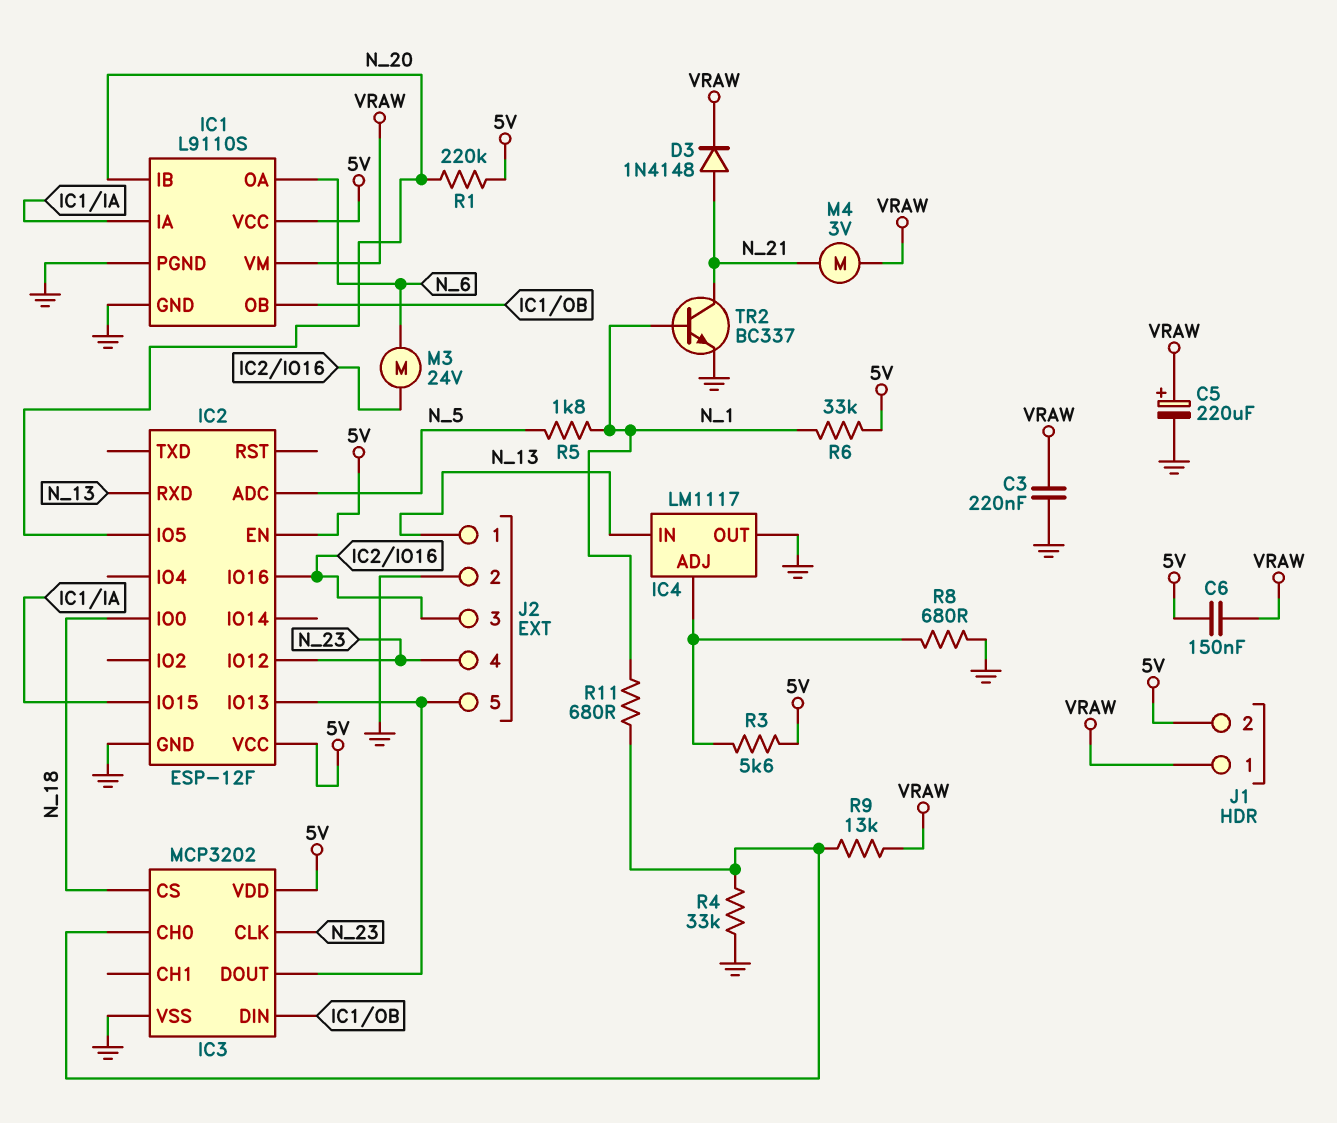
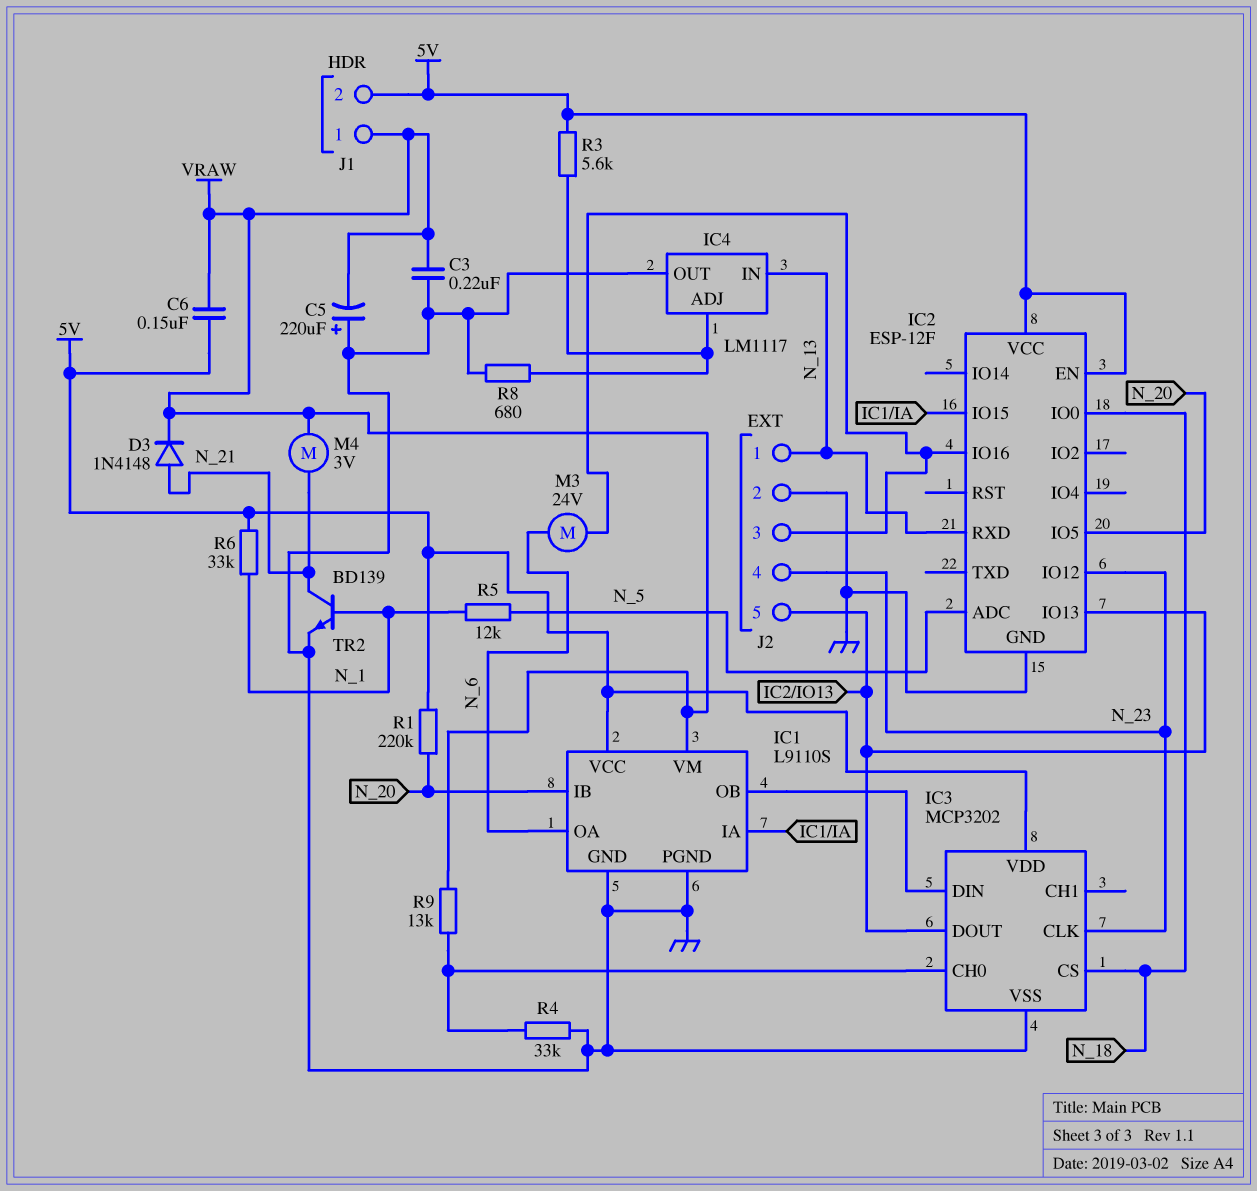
C5: 220uF (plus VRAW, minus GND) -> 220uF (plus GND, minus VRAW)
R5: 1.8k (N_1, N_5) -> 12k (N_1, N_5)
R11: 680 (IC3/CH0, N_1) -> none
TR2: NPN BC337 (B N_1, C N_21, E GND) -> NPN BD139 (B N_1, C N_21, E GND)

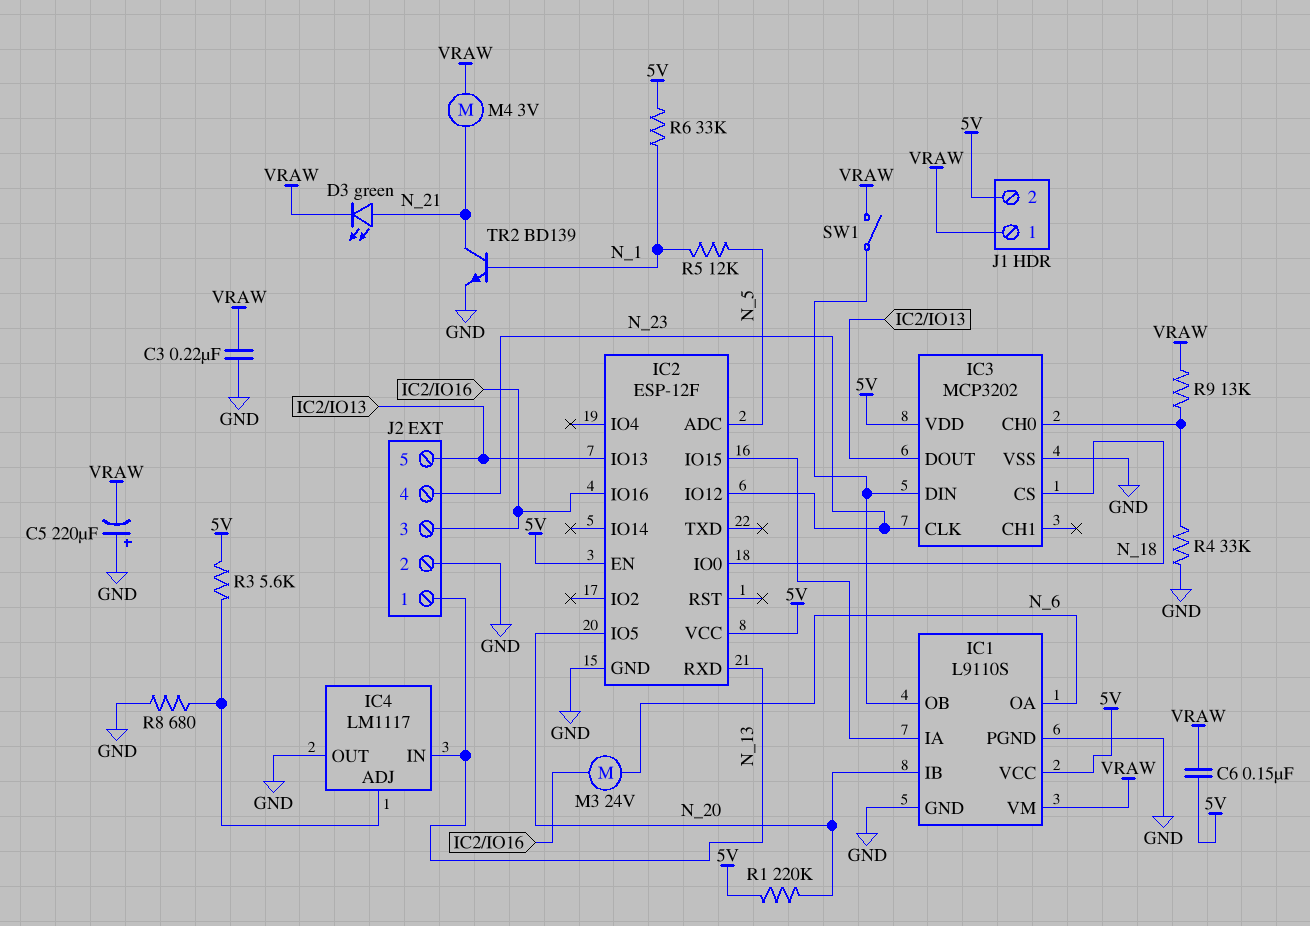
D3: diode 1N4148 (A N_21, K VRAW) -> LED green (A N_21, K VRAW)
SW1: none -> switch (IC1/OB, VRAW)

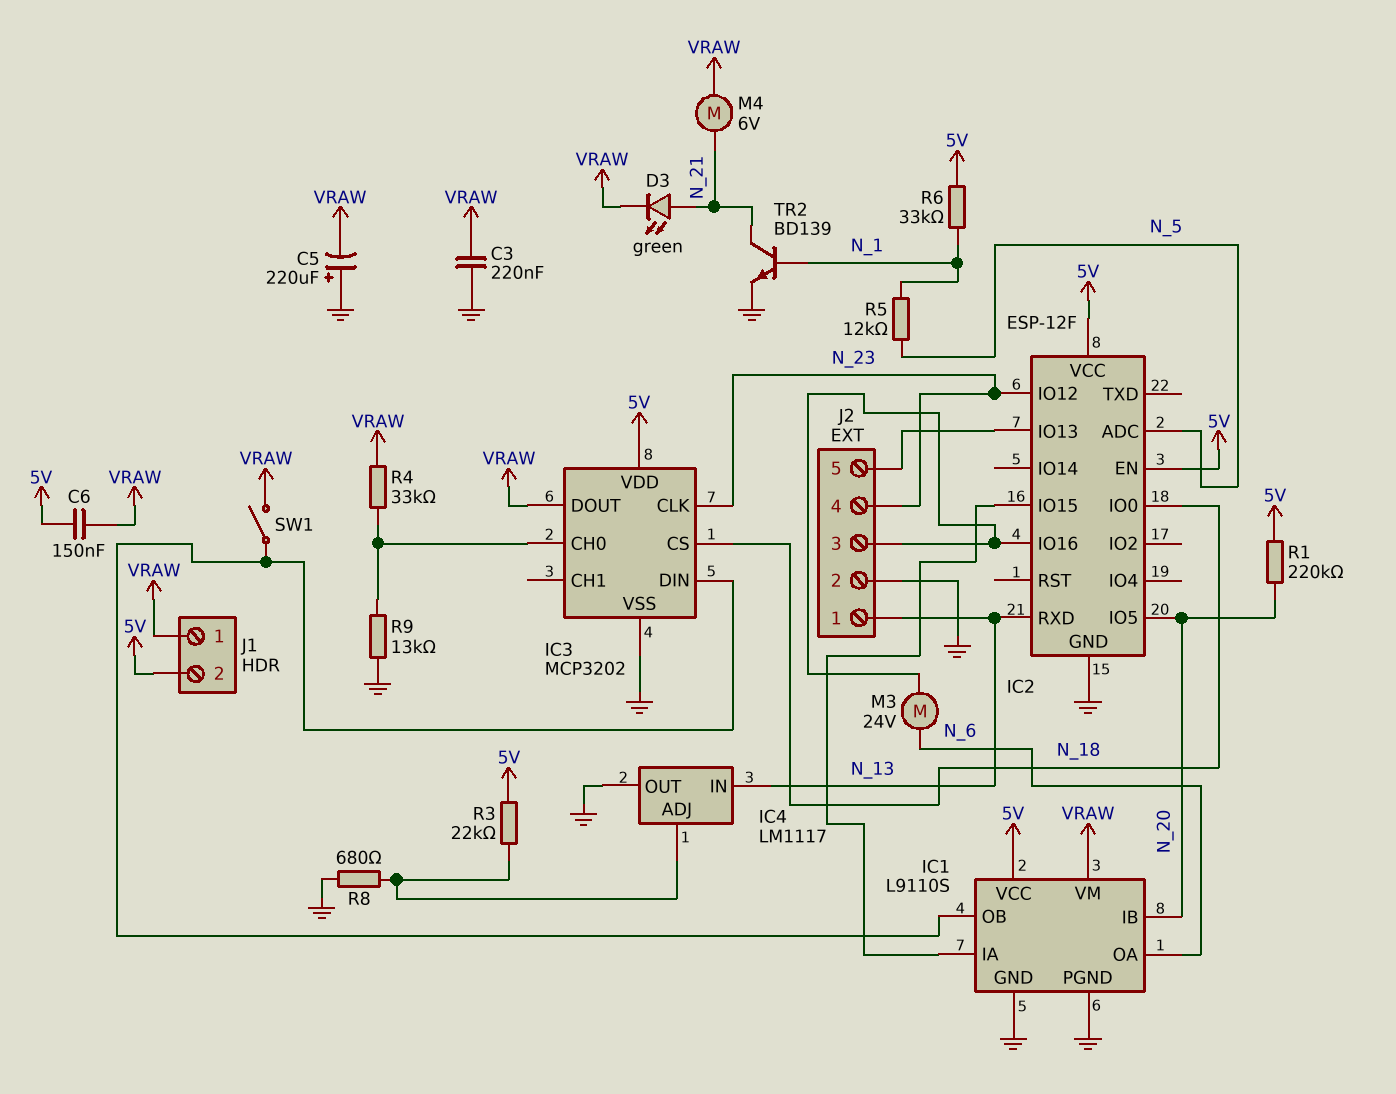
IC3 pin DOUT: IC2/IO13 -> VRAW
M4: motor 3V (N_21, VRAW) -> motor 6V (N_21, VRAW)
R3: 5.6k (5V, IC4/ADJ) -> 22k (5V, IC4/ADJ)
R4: 33k (GND, IC3/CH0) -> 33k (IC3/CH0, VRAW)
R9: 13k (IC3/CH0, VRAW) -> 13k (GND, IC3/CH0)

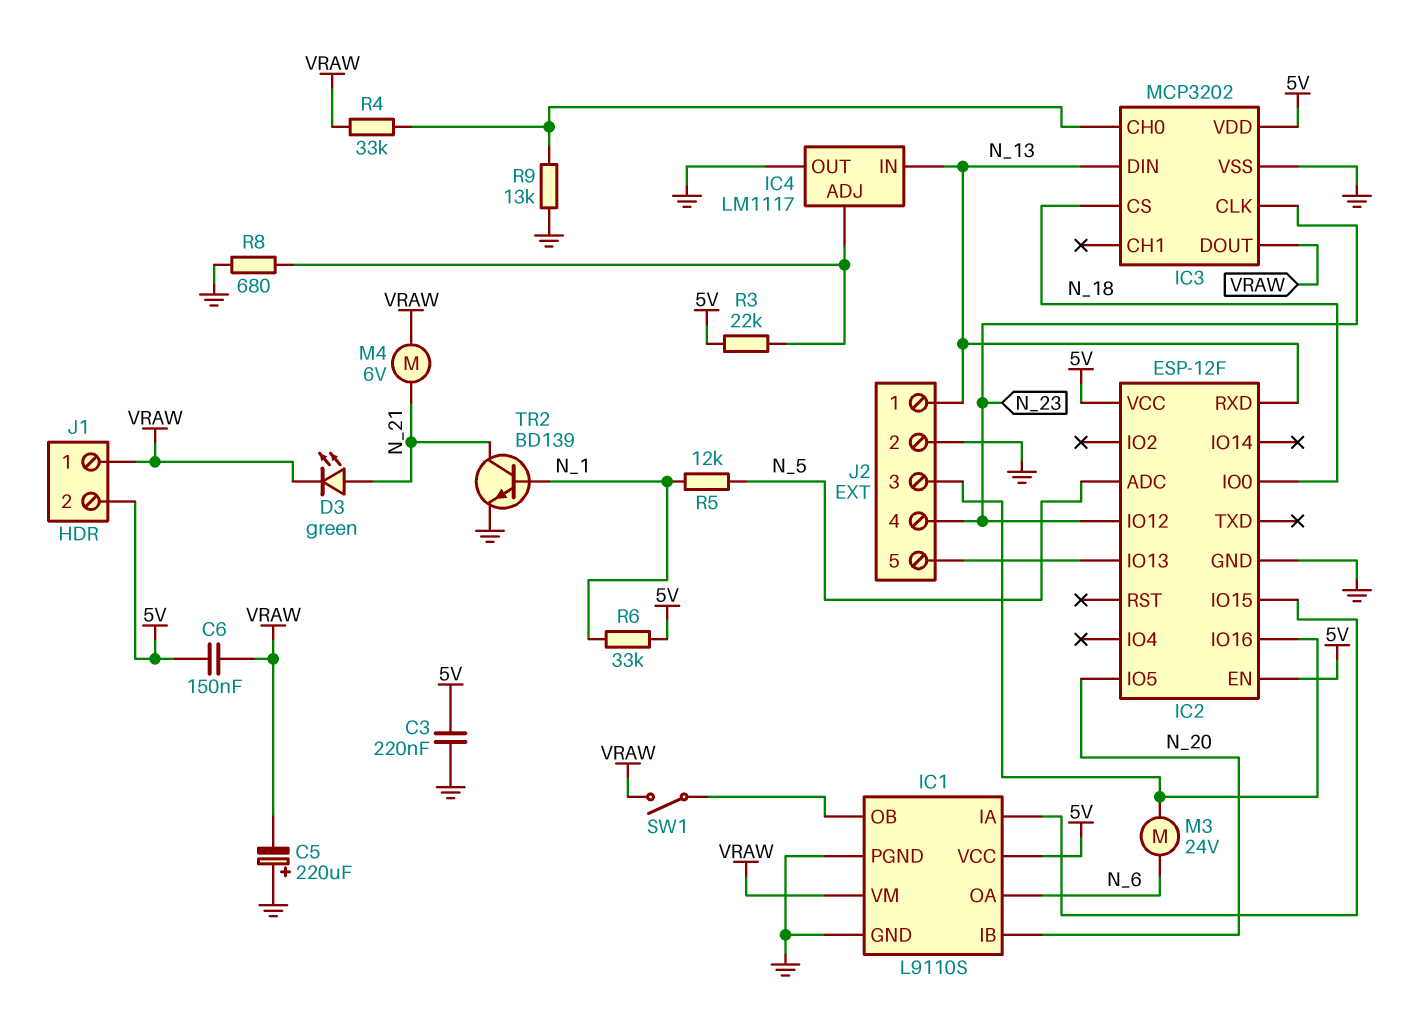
C3: 220nF (GND, VRAW) -> 220nF (5V, GND)
IC3 pin DIN: IC1/OB -> N_13
R1: 220k (5V, N_20) -> none

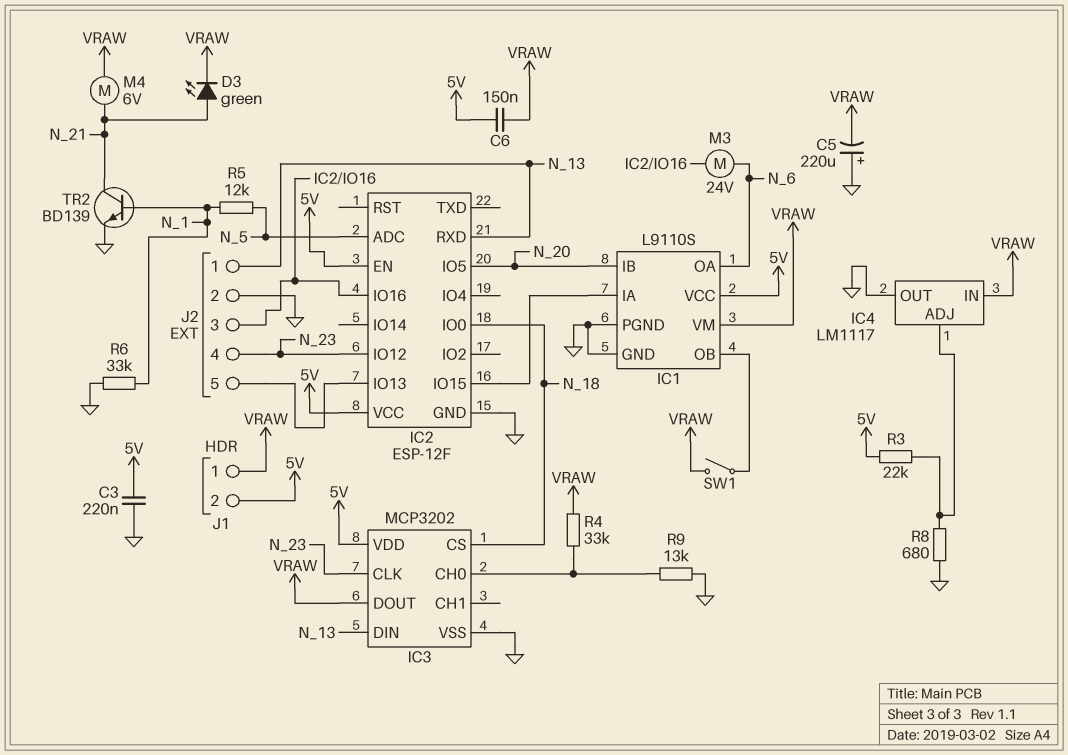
IC4 pin IN: N_13 -> VRAW
R6: 33k (5V, N_1) -> 33k (GND, N_1)

